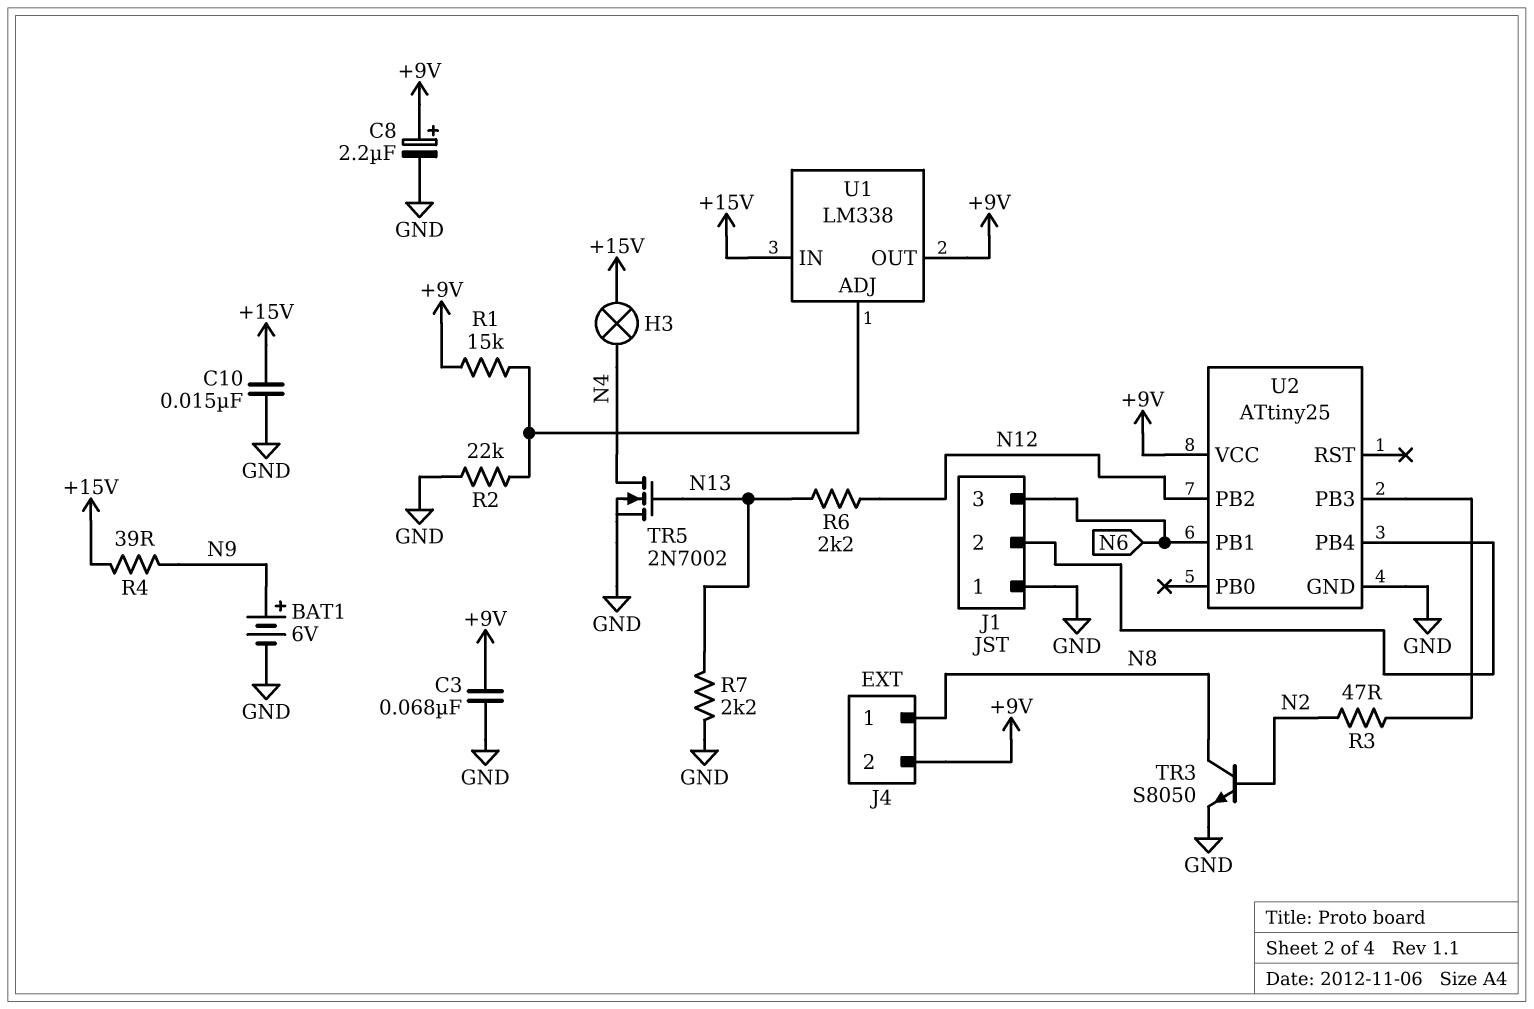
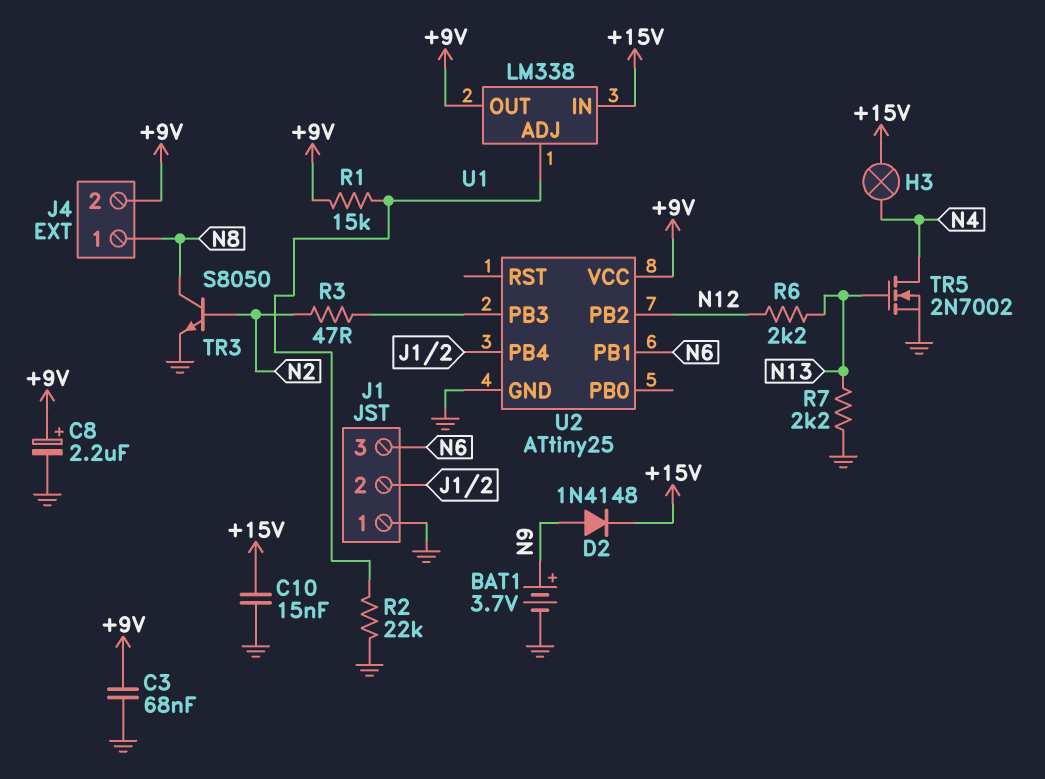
BAT1: 6V (plus N9, minus GND) -> 3.7V (plus N9, minus GND)
D2: none -> diode 1N4148 (A N9, K +15V)
R4: 39 (+15V, N9) -> none

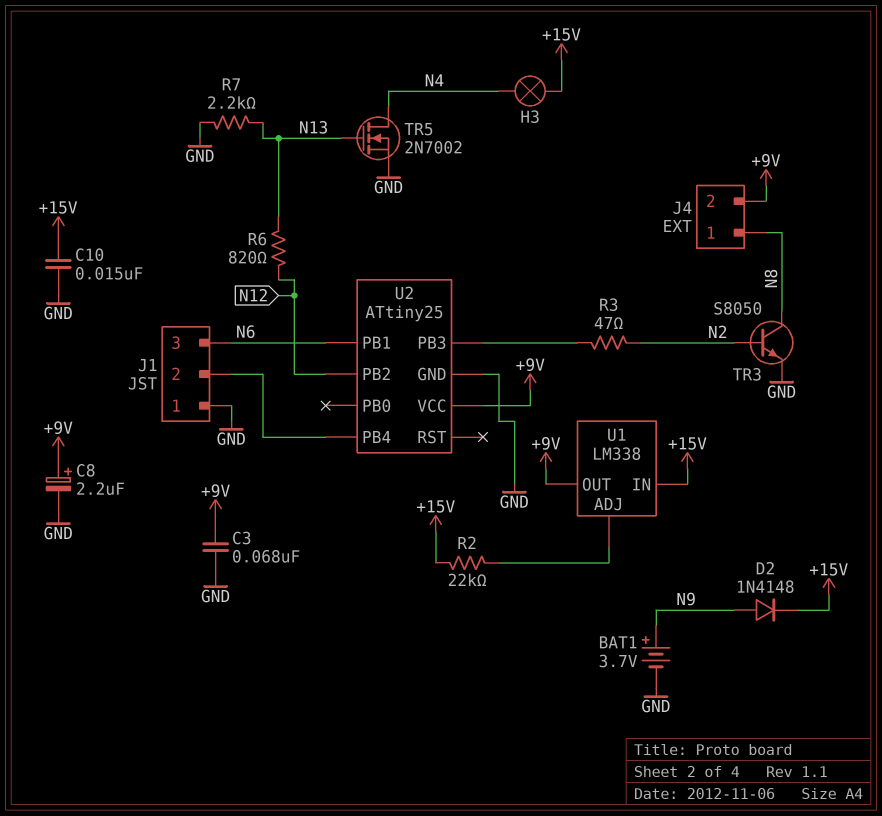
R1: 15k (+9V, U1/ADJ) -> none
R2: 22k (GND, U1/ADJ) -> 22k (+15V, U1/ADJ)
R6: 2.2k (N12, N13) -> 820 (N12, N13)

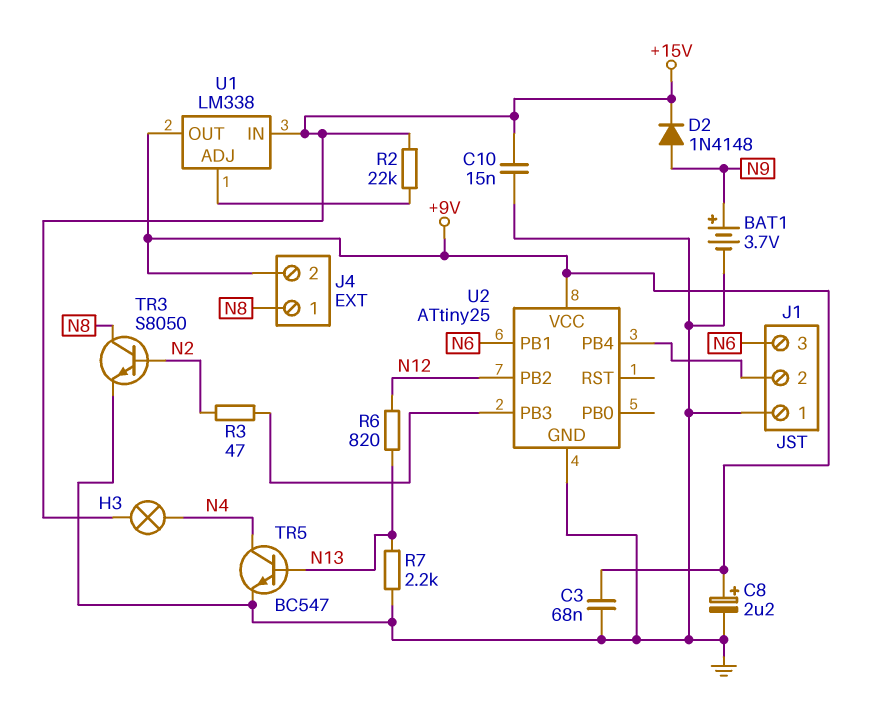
TR5: NMOS 2N7002 (G N13, D N4, S GND) -> NPN BC547 (B N13, C N4, E GND)

